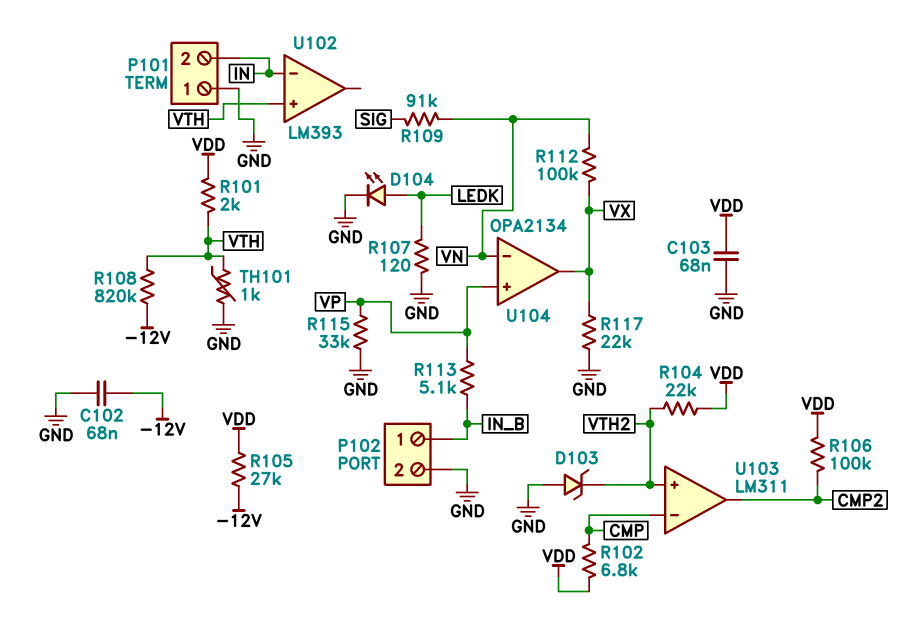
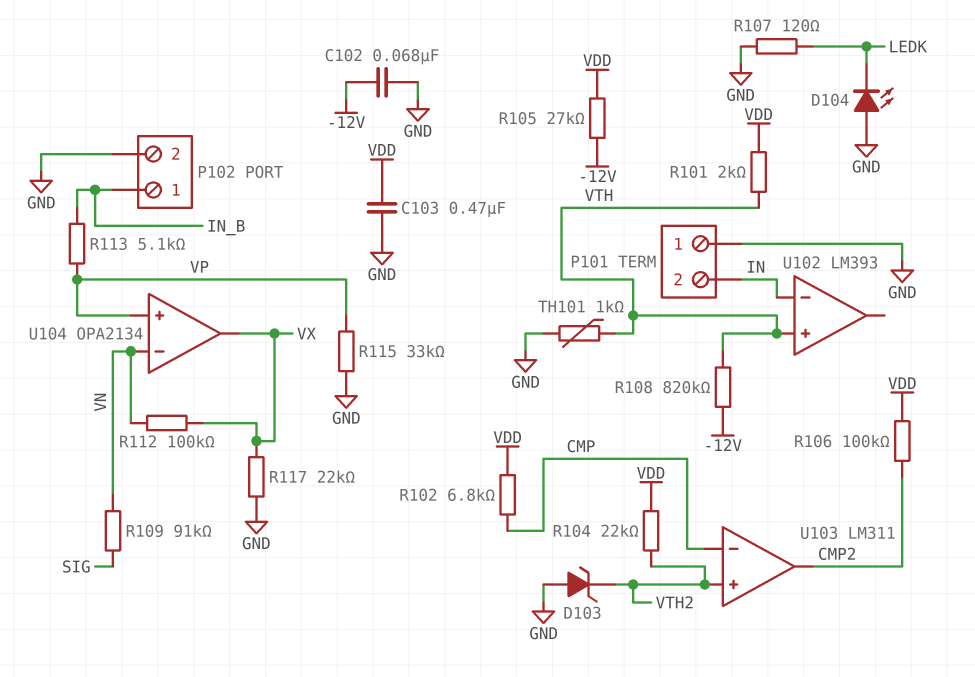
C103: 68nF (GND, VDD) -> 470nF (GND, VDD)
D104: LED (A LEDK, K GND) -> LED (A GND, K LEDK)

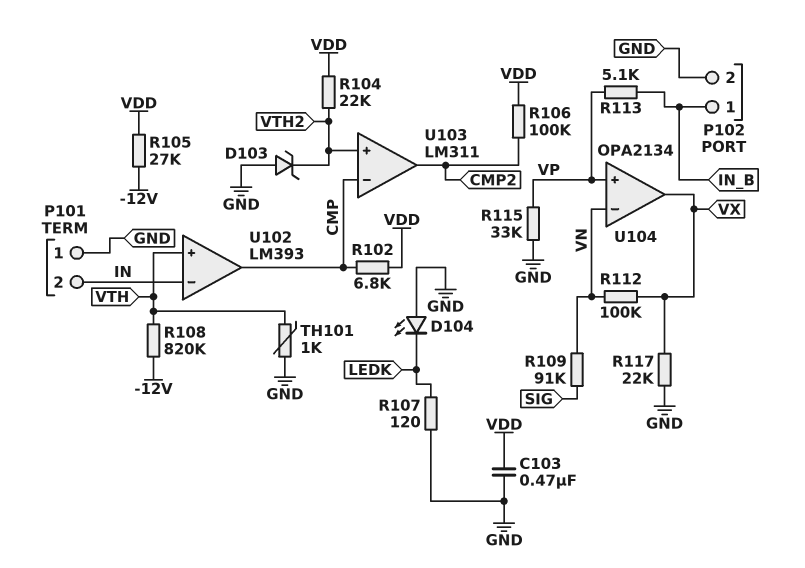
C102: 68nF (-12V, GND) -> none
R101: 2k (VDD, VTH) -> none
U102 pin out: none -> CMP

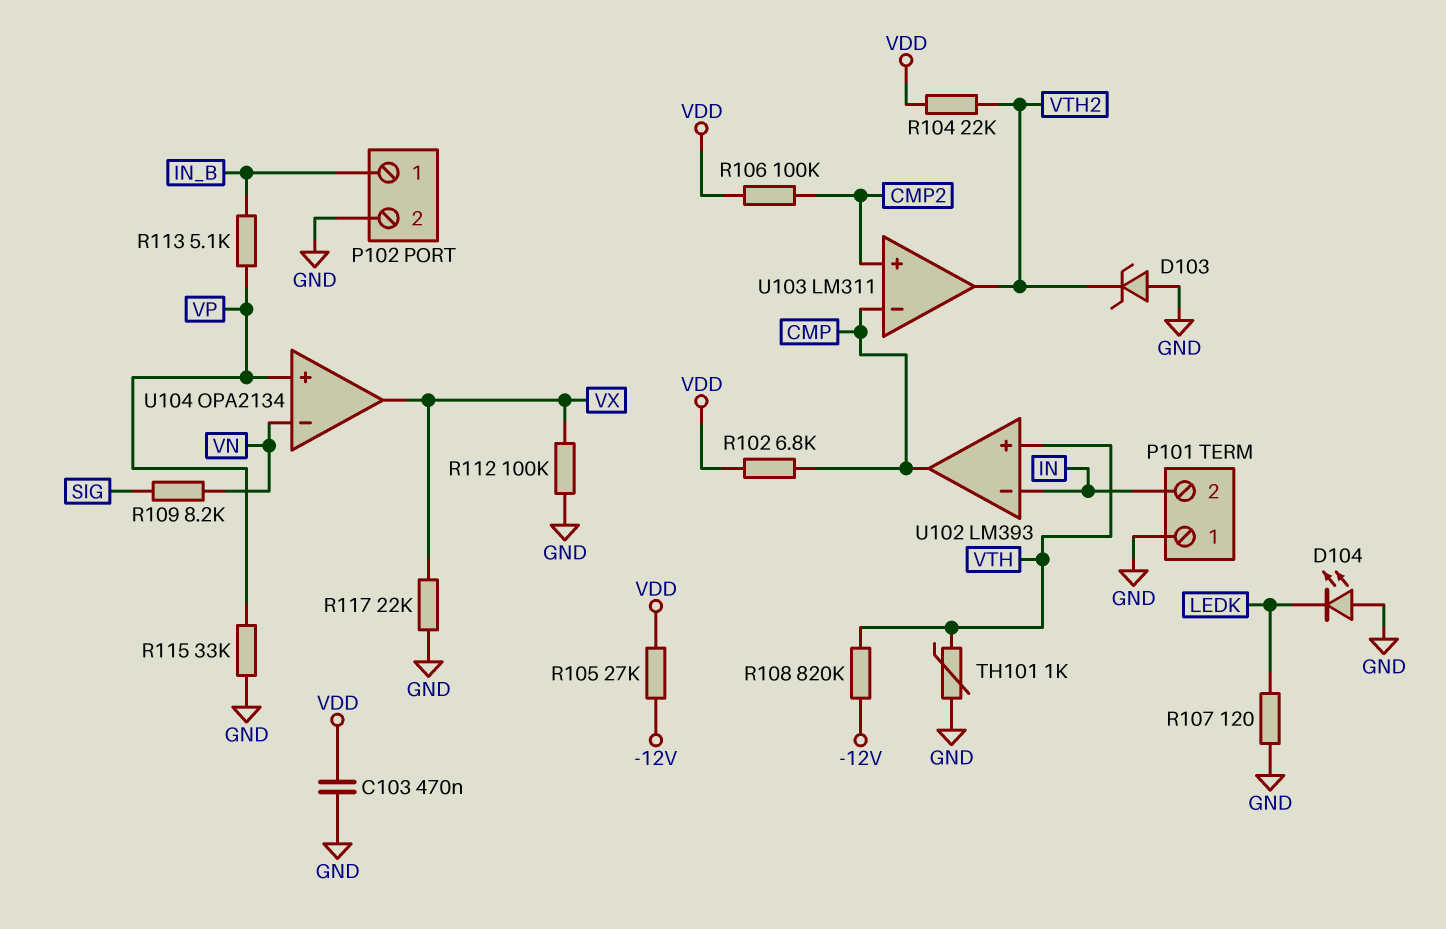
R109: 91k (SIG, VN) -> 8.2k (SIG, VN)
R112: 100k (VN, VX) -> 100k (GND, VX)
U103 pin in+: VTH2 -> CMP2
U103 pin out: CMP2 -> VTH2

